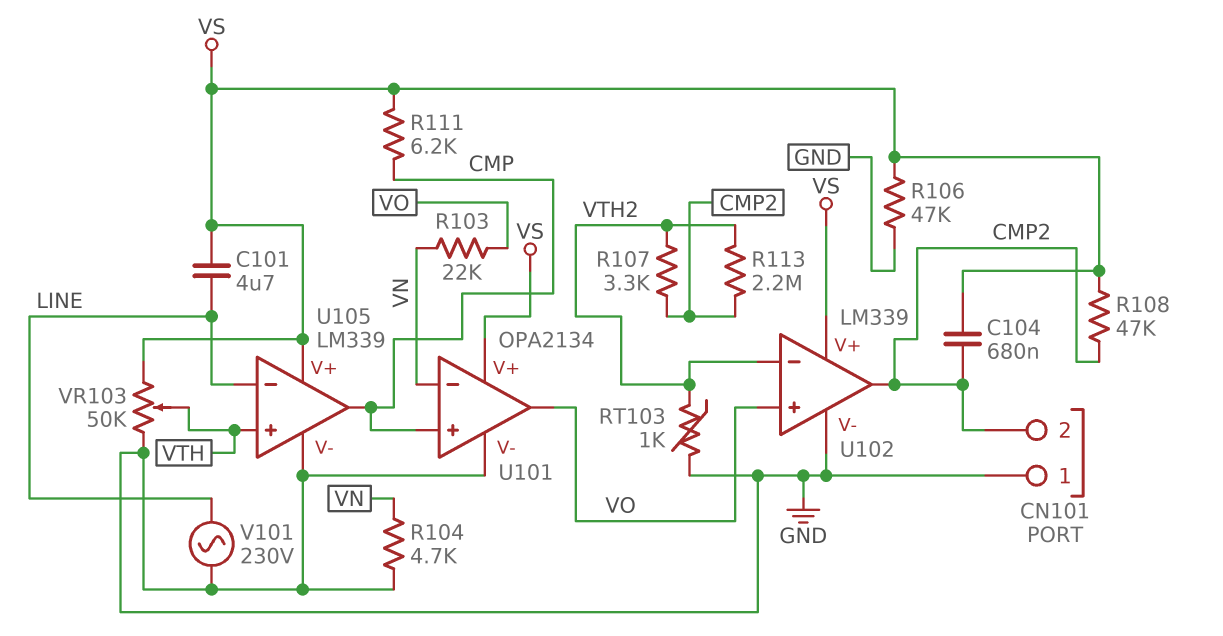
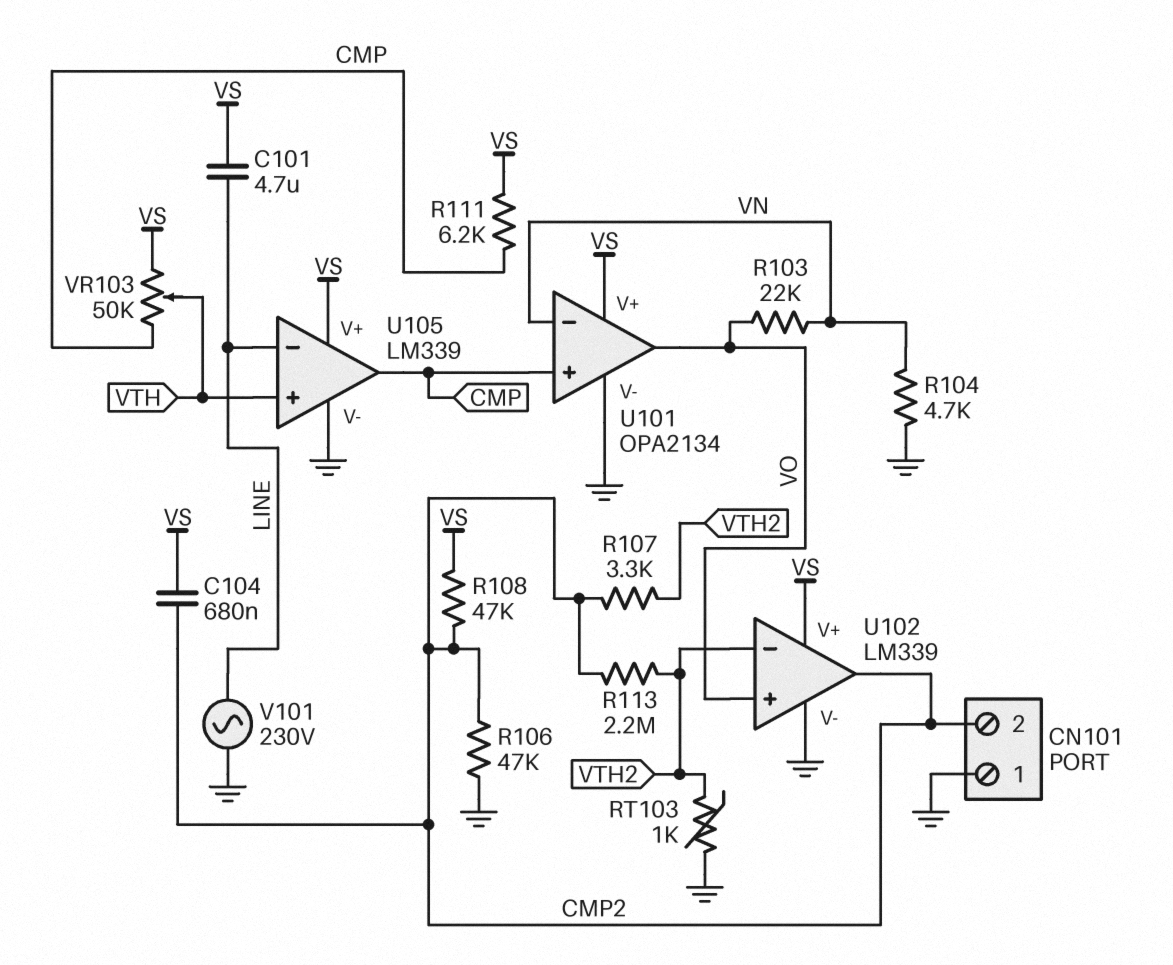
R106: 47k (GND, VS) -> 47k (CMP2, GND)
VR103: 50k (GND, VS, wiper VTH) -> 50k (CMP, VS, wiper VTH)

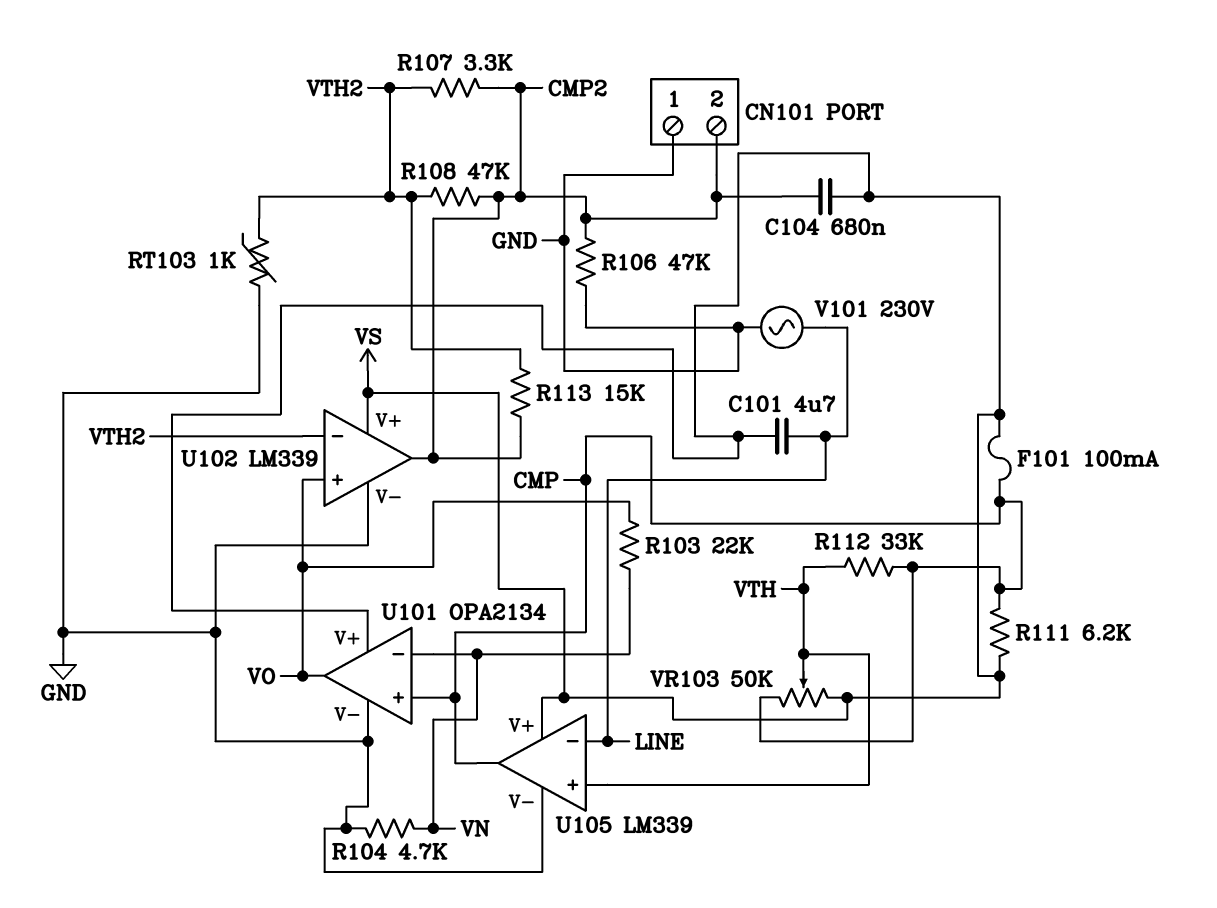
F101: none -> 100mA (CMP, VS)
R108: 47k (CMP2, VS) -> 47k (CMP2, VTH2)
R112: none -> 33k (CMP, VTH)
R113: 2.2M (CMP2, VTH2) -> 15k (CMP2, VTH2)

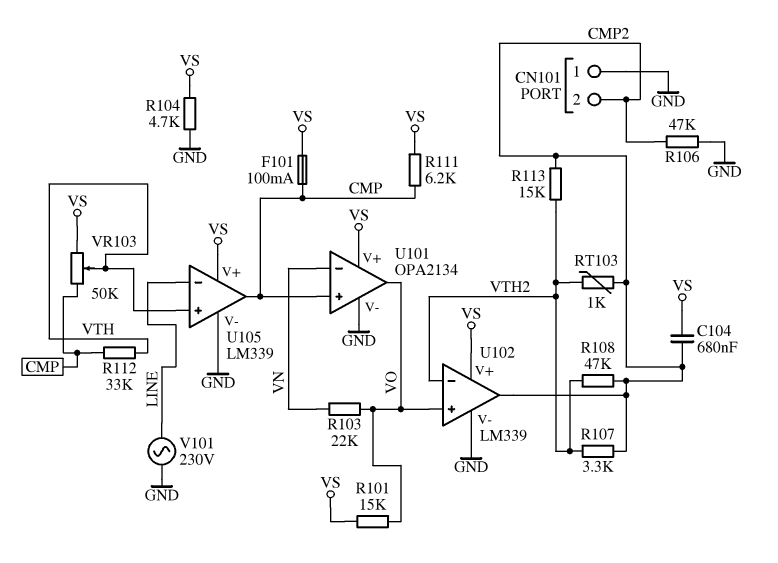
C101: 4.7uF (LINE, VS) -> none
R101: none -> 15k (VO, VS)
R104: 4.7k (GND, VN) -> 4.7k (GND, VS)
RT103: 1k (GND, VTH2) -> 1k (CMP2, VTH2)

